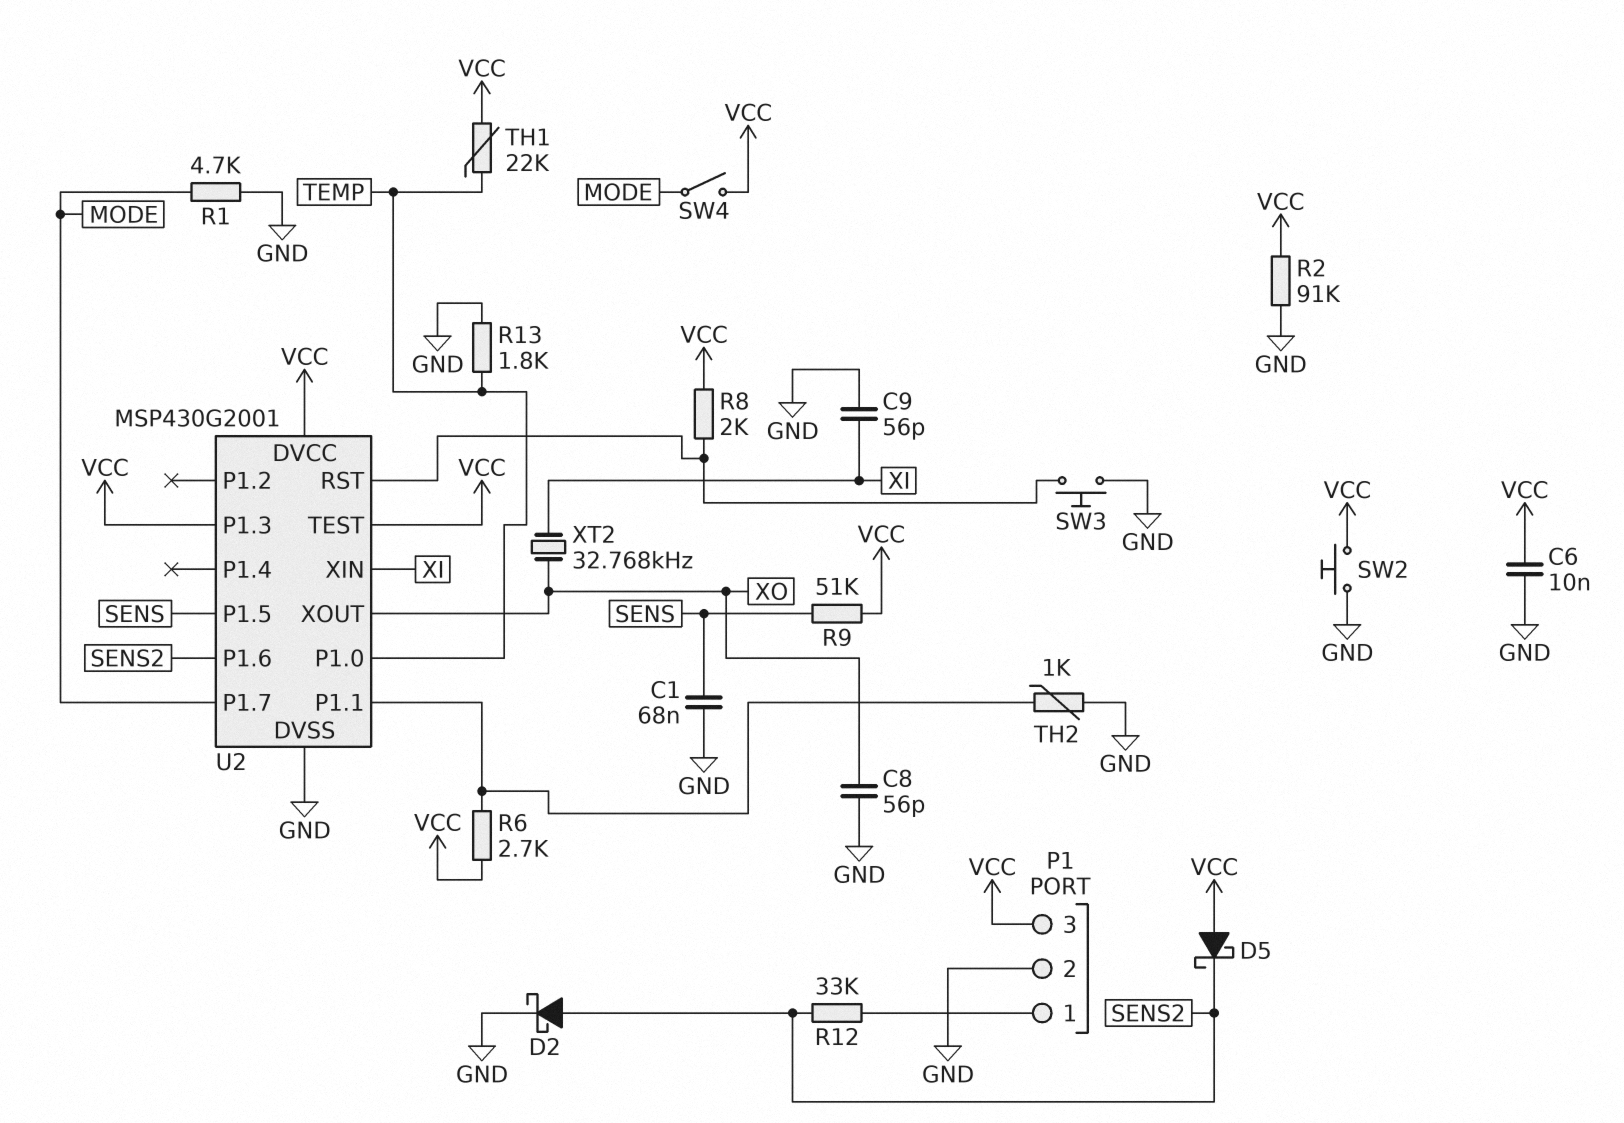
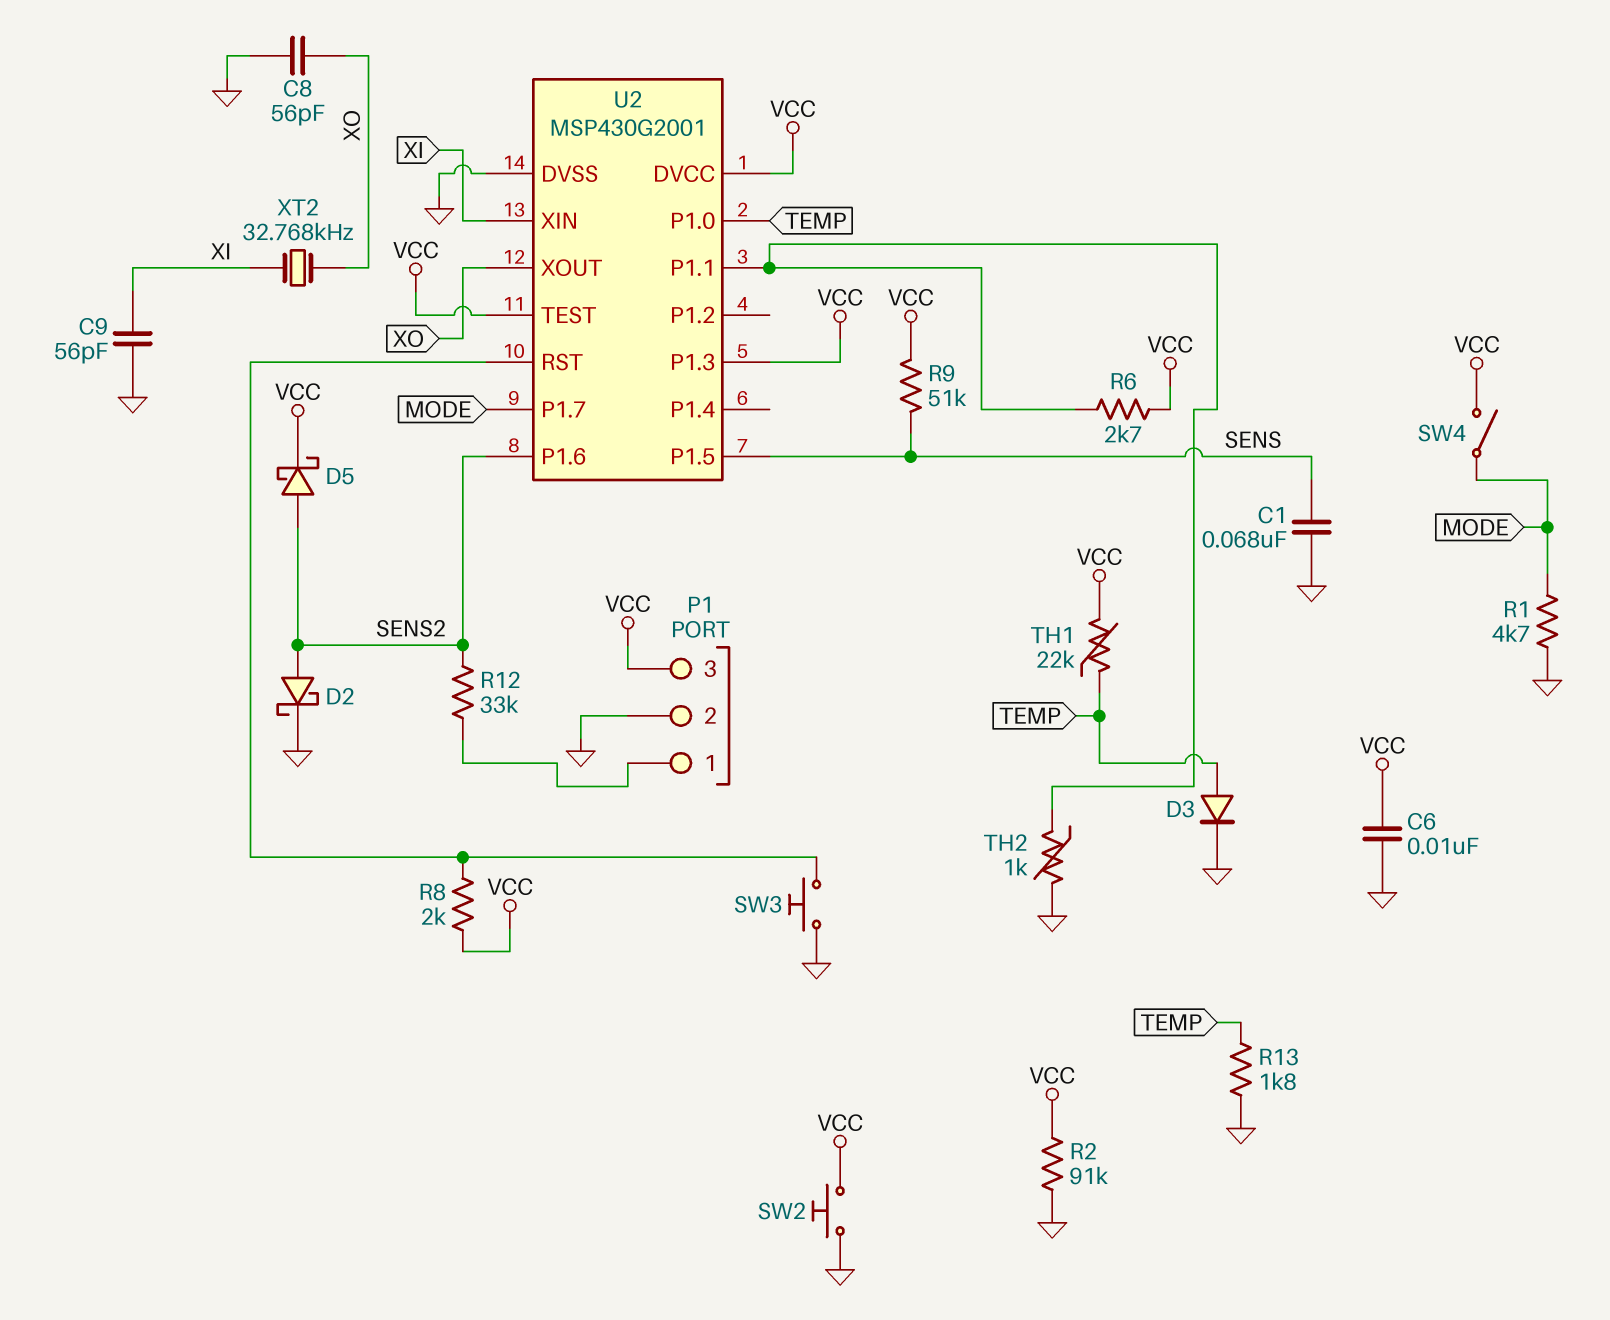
D3: none -> diode (A TEMP, K GND)
D5: schottky (A VCC, K SENS2) -> schottky (A SENS2, K VCC)

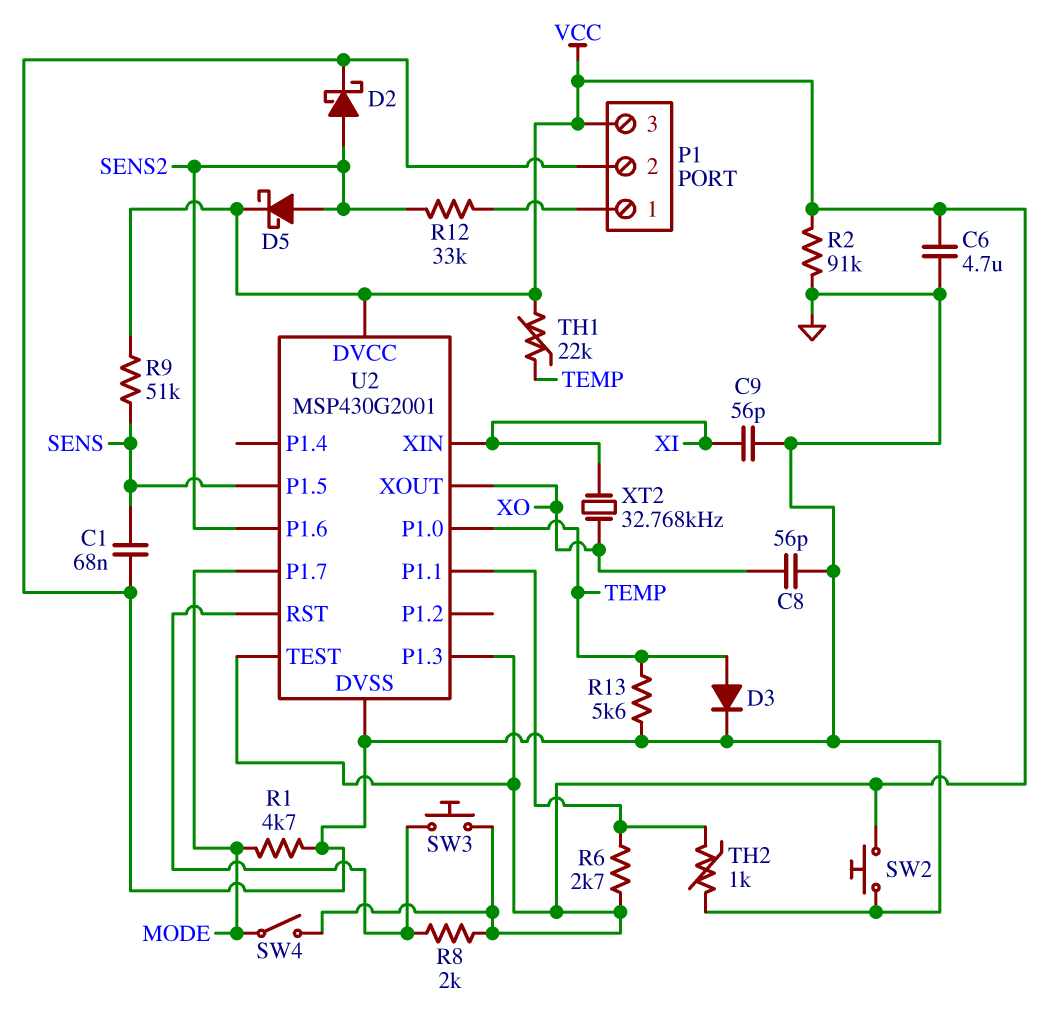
C6: 10nF (GND, VCC) -> 4.7uF (GND, VCC)
R13: 1.8k (GND, TEMP) -> 5.6k (GND, TEMP)
SW3: button (GND, U2/RST) -> button (U2/RST, VCC)

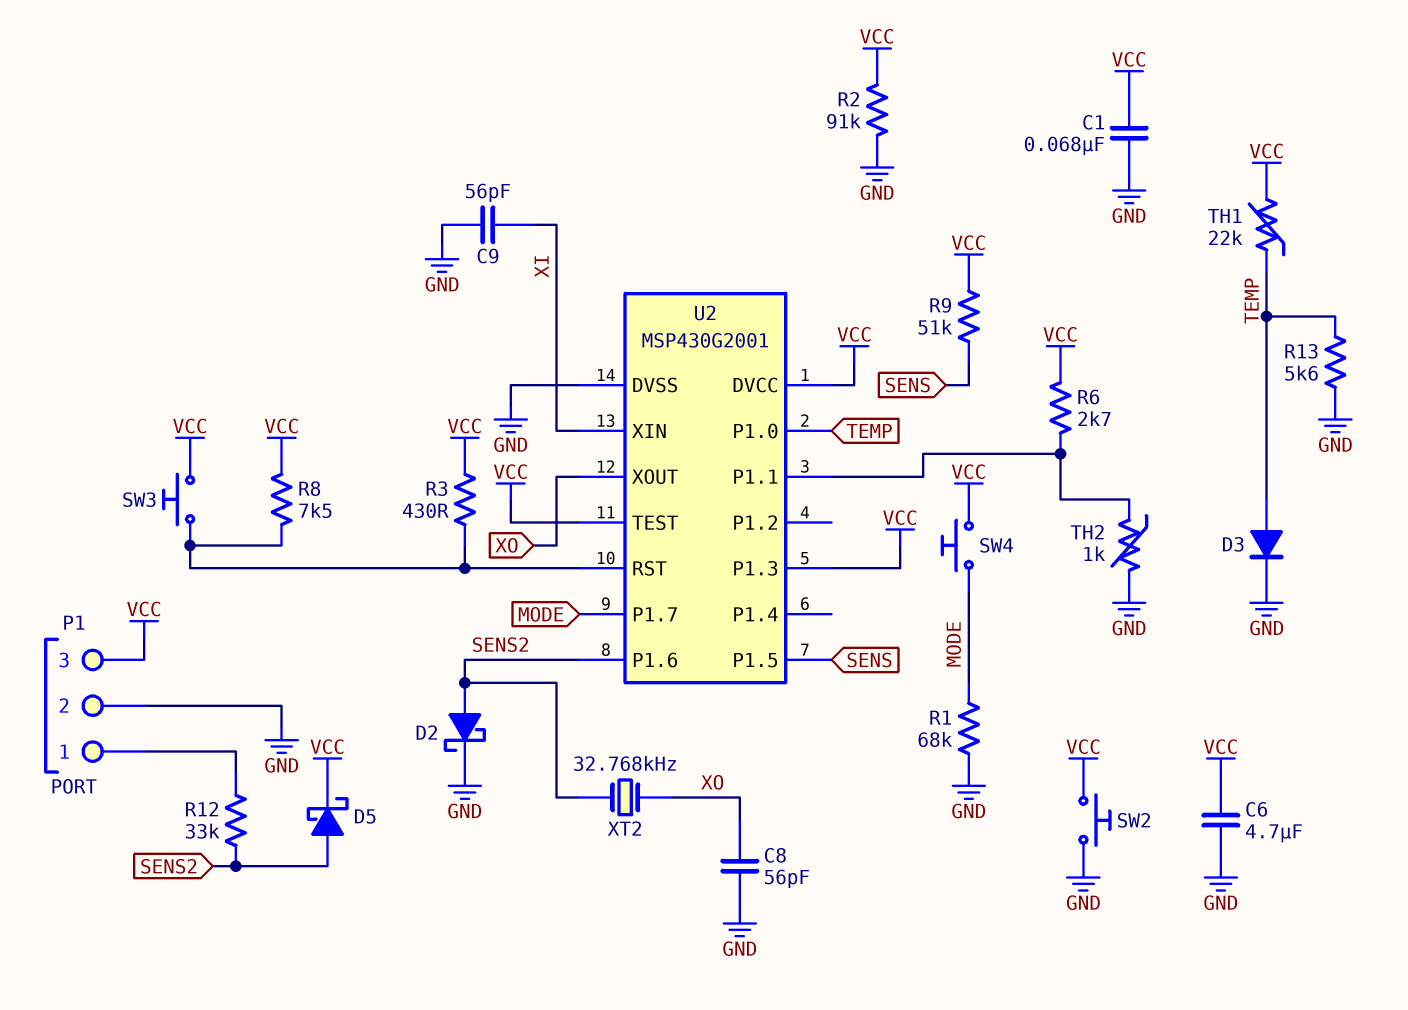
C1: 68nF (GND, SENS) -> 68nF (GND, VCC)
R1: 4.7k (GND, MODE) -> 68k (GND, MODE)
R3: none -> 430 (U2/RST, VCC)
R8: 2k (U2/RST, VCC) -> 7.5k (U2/RST, VCC)
SW4: switch (MODE, VCC) -> button (MODE, VCC)
XT2: 32.768kHz (XI, XO) -> 32.768kHz (SENS2, XO)

